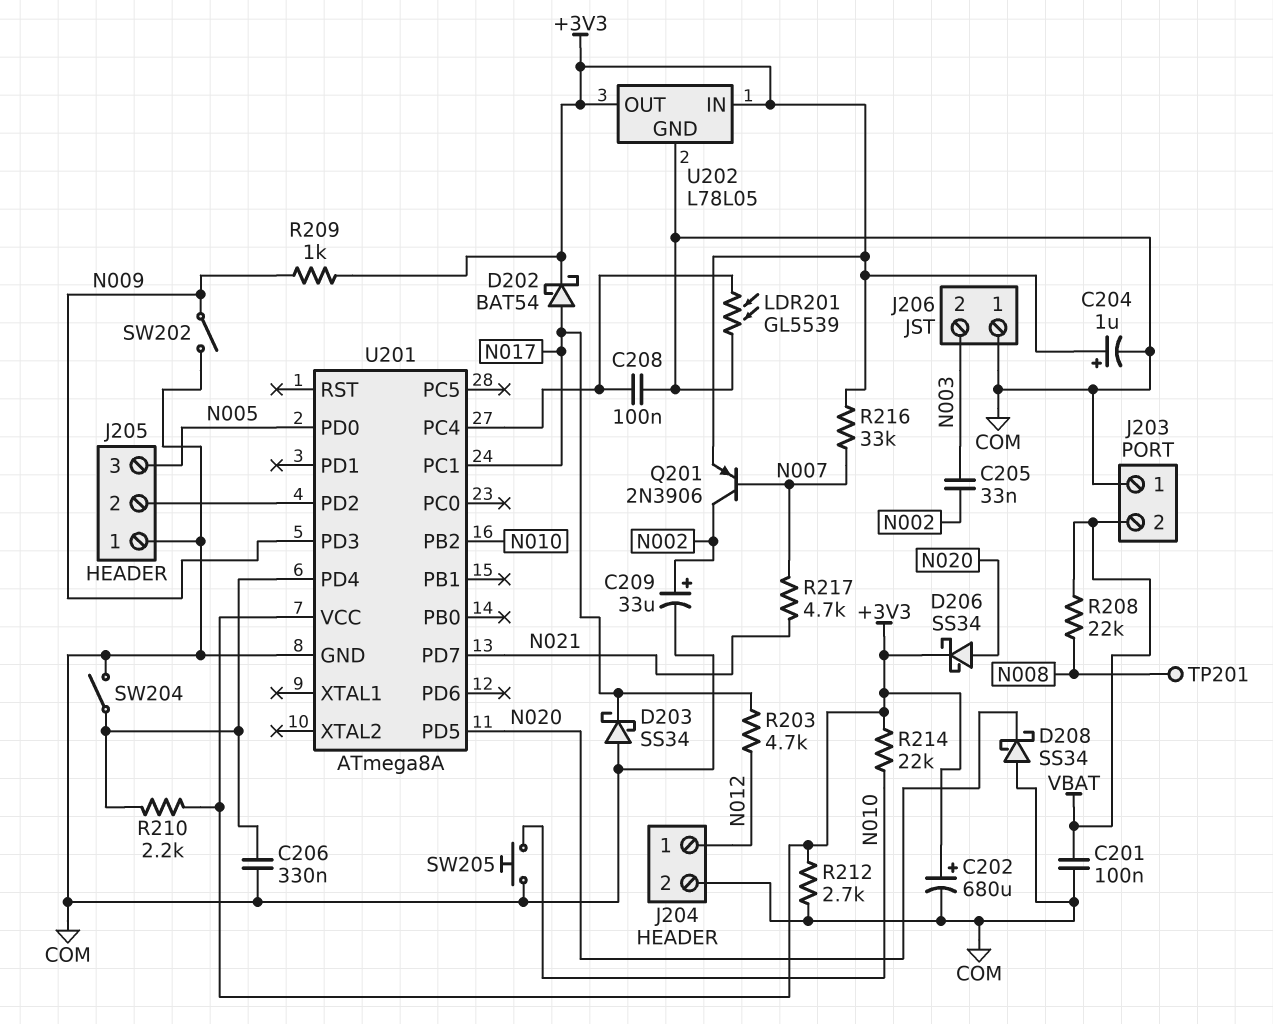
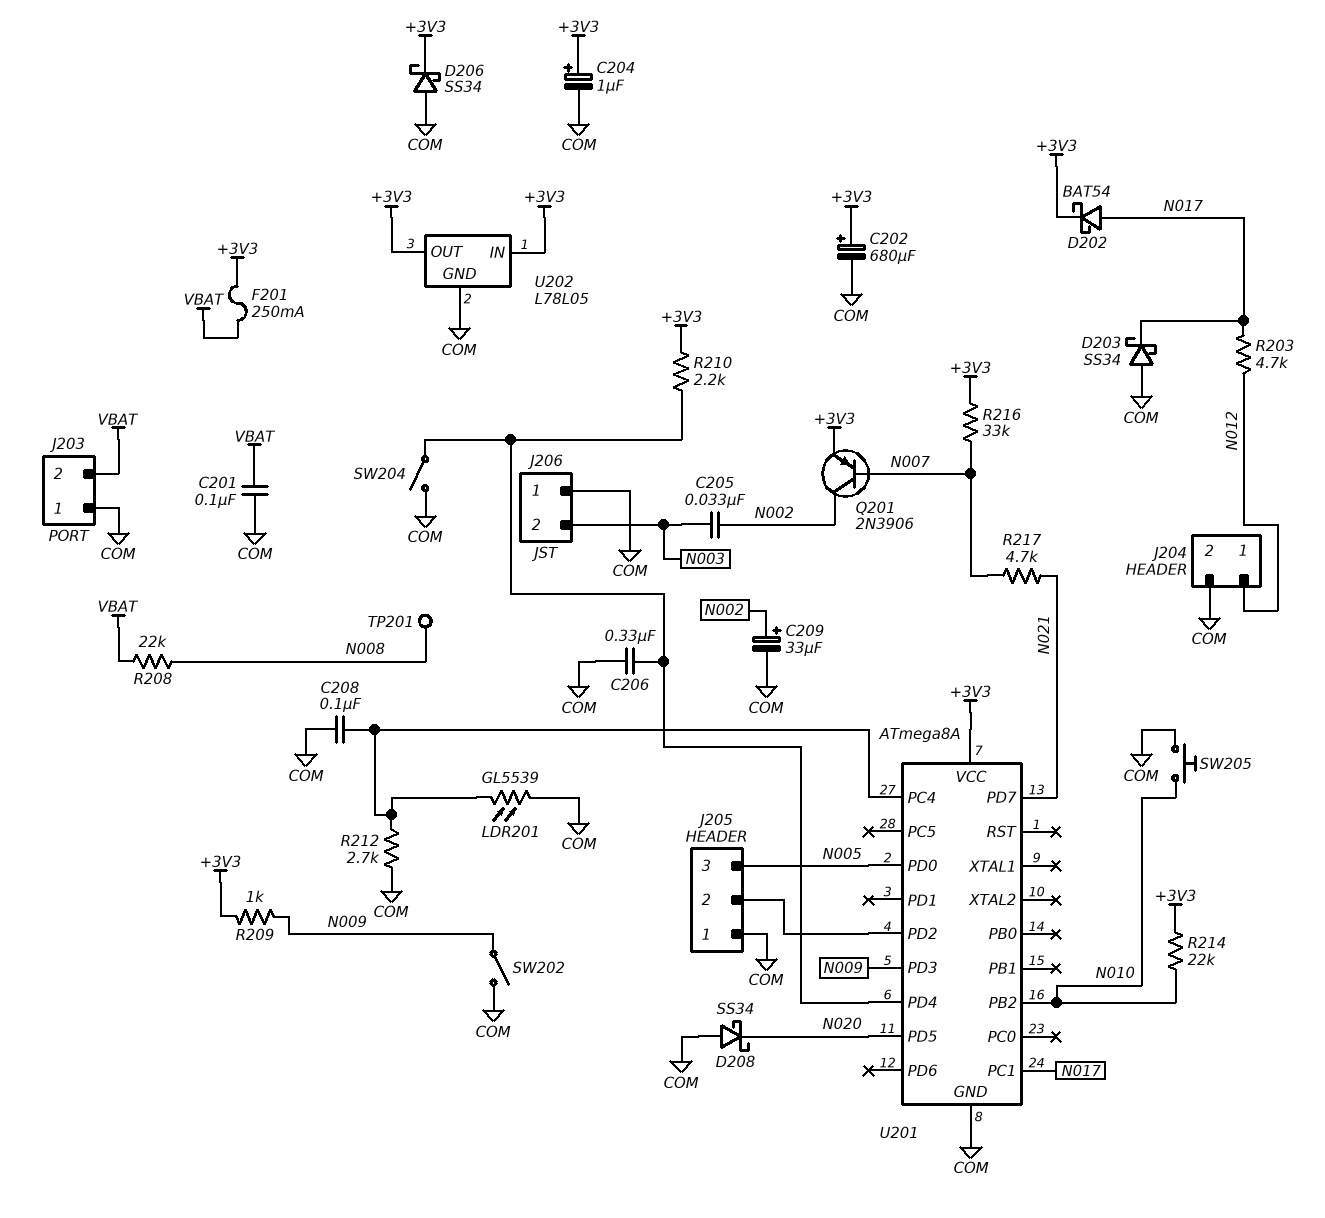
D206: schottky SS34 (A N020, K +3V3) -> schottky SS34 (A COM, K +3V3)
F201: none -> 250mA (+3V3, VBAT)
R212: 2.7k (+3V3, COM) -> 2.7k (COM, U201/PC4)

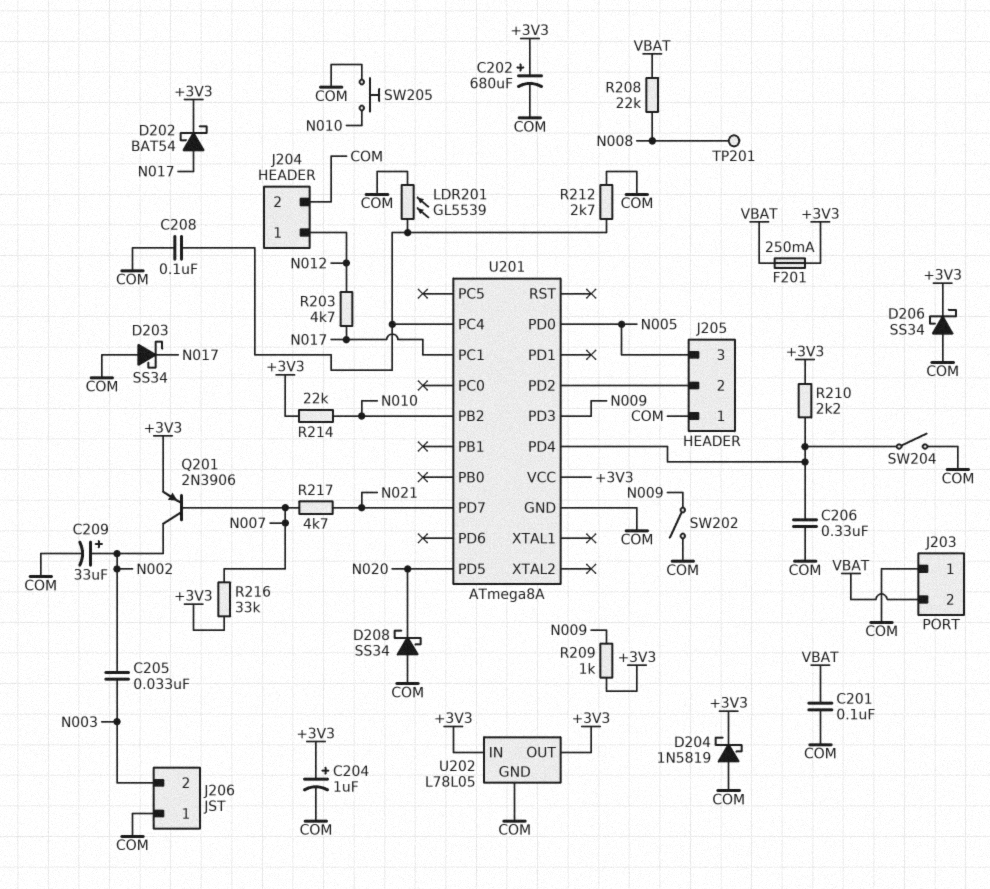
D204: none -> schottky 1N5819 (A COM, K +3V3)

